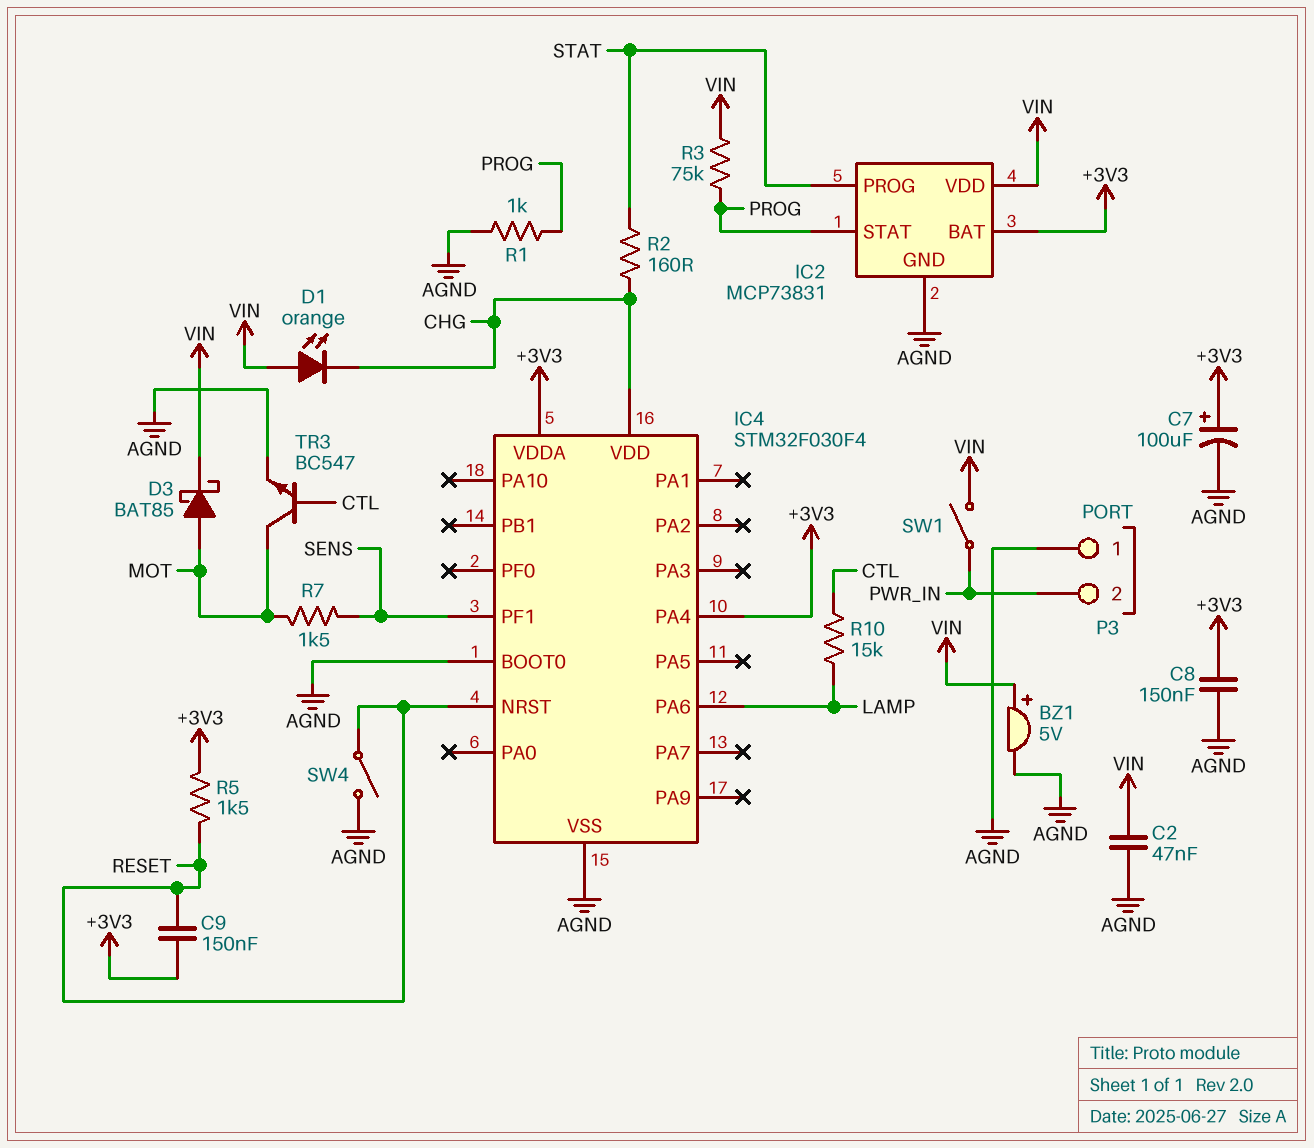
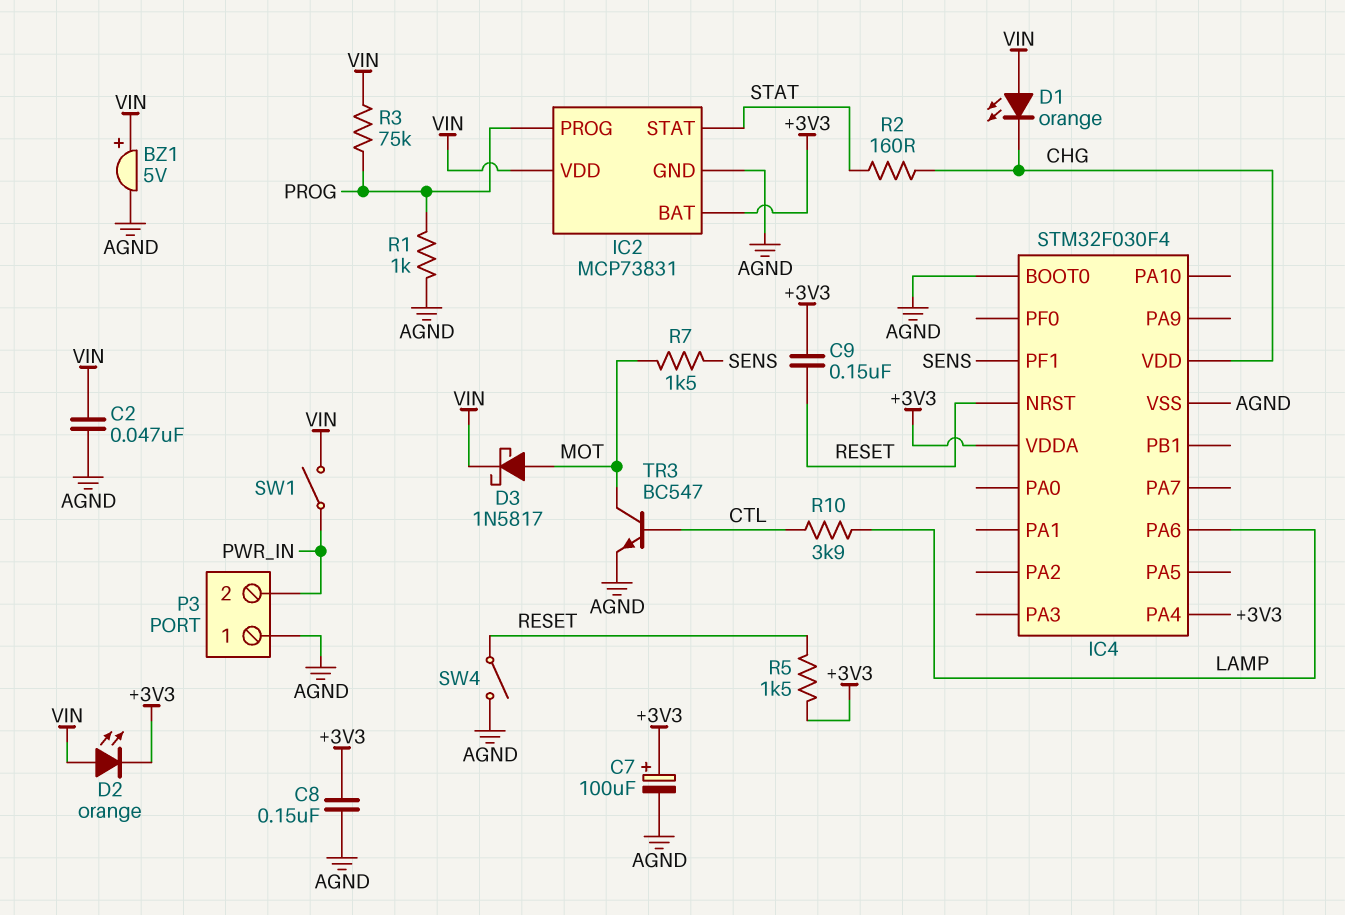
D2: none -> LED orange (A VIN, K +3V3)
D3: schottky BAT85 (A MOT, K VIN) -> schottky 1N5817 (A MOT, K VIN)
IC2 pin PROG: STAT -> PROG
IC2 pin STAT: PROG -> STAT
R10: 15k (CTL, LAMP) -> 3.9k (CTL, LAMP)

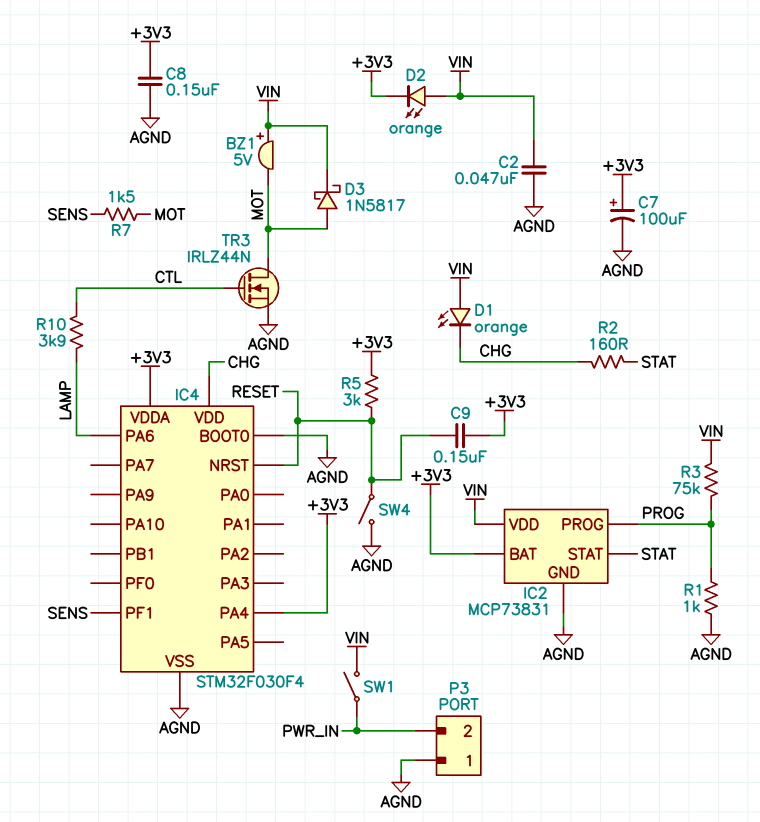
BZ1: buzzer 5V (plus VIN, minus AGND) -> buzzer 5V (plus VIN, minus MOT)
R5: 1.5k (+3V3, RESET) -> 3k (+3V3, RESET)
TR3: NPN BC547 (B CTL, C MOT, E AGND) -> NMOS IRLZ44N (G CTL, D MOT, S AGND)

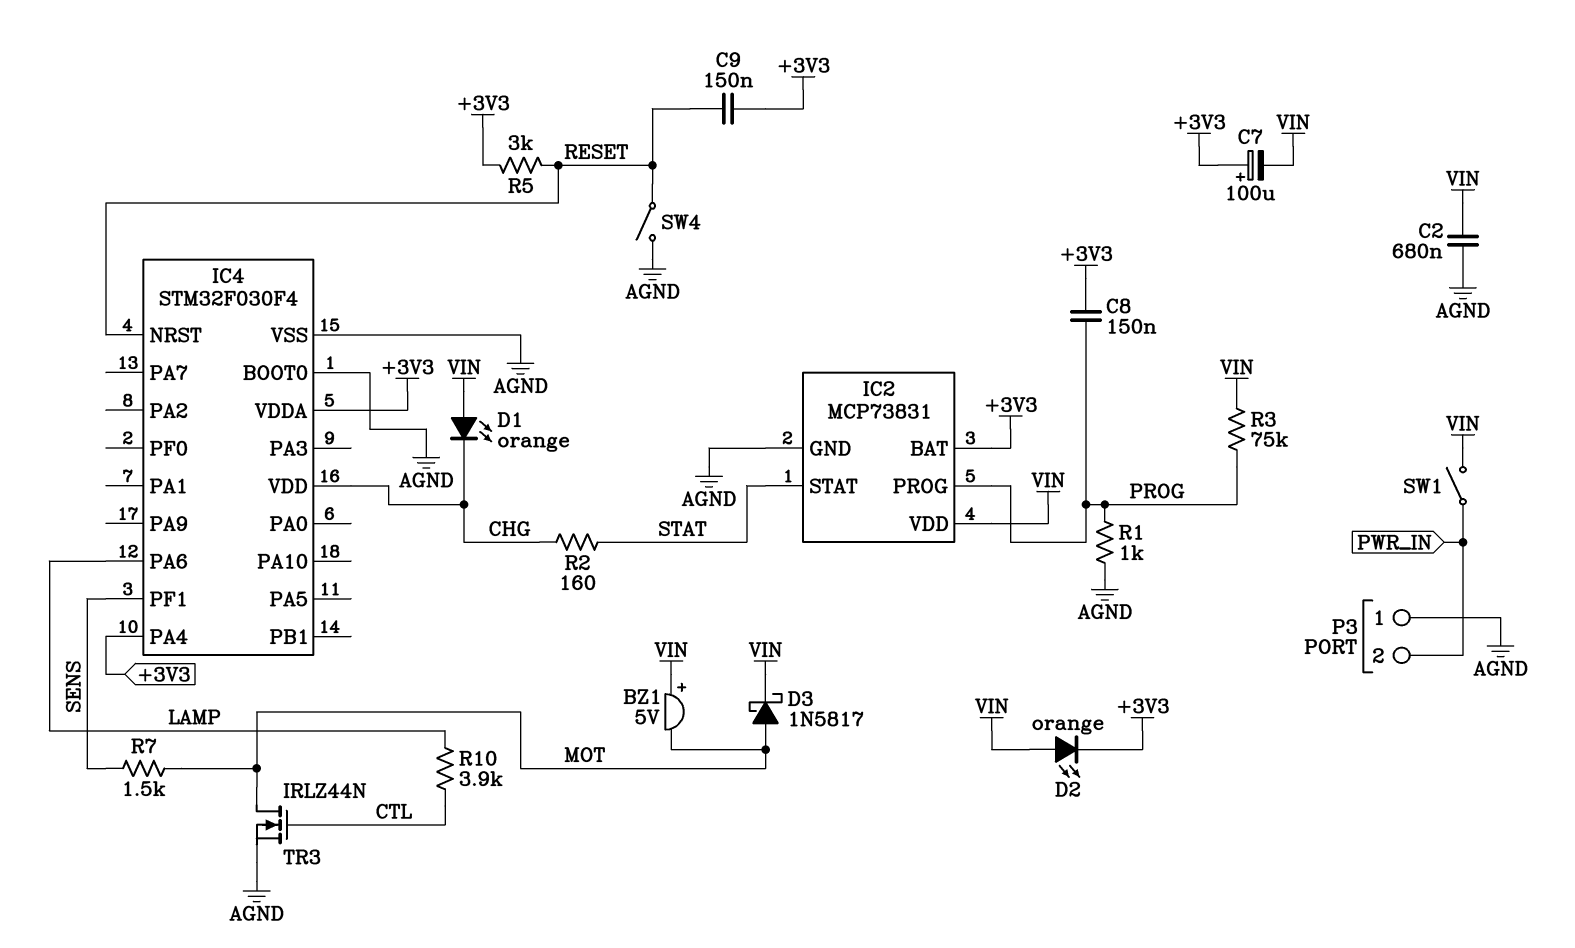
C2: 47nF (AGND, VIN) -> 680nF (AGND, VIN)
C7: 100uF (plus +3V3, minus AGND) -> 100uF (plus +3V3, minus VIN)
C8: 150nF (+3V3, AGND) -> 150nF (+3V3, PROG)

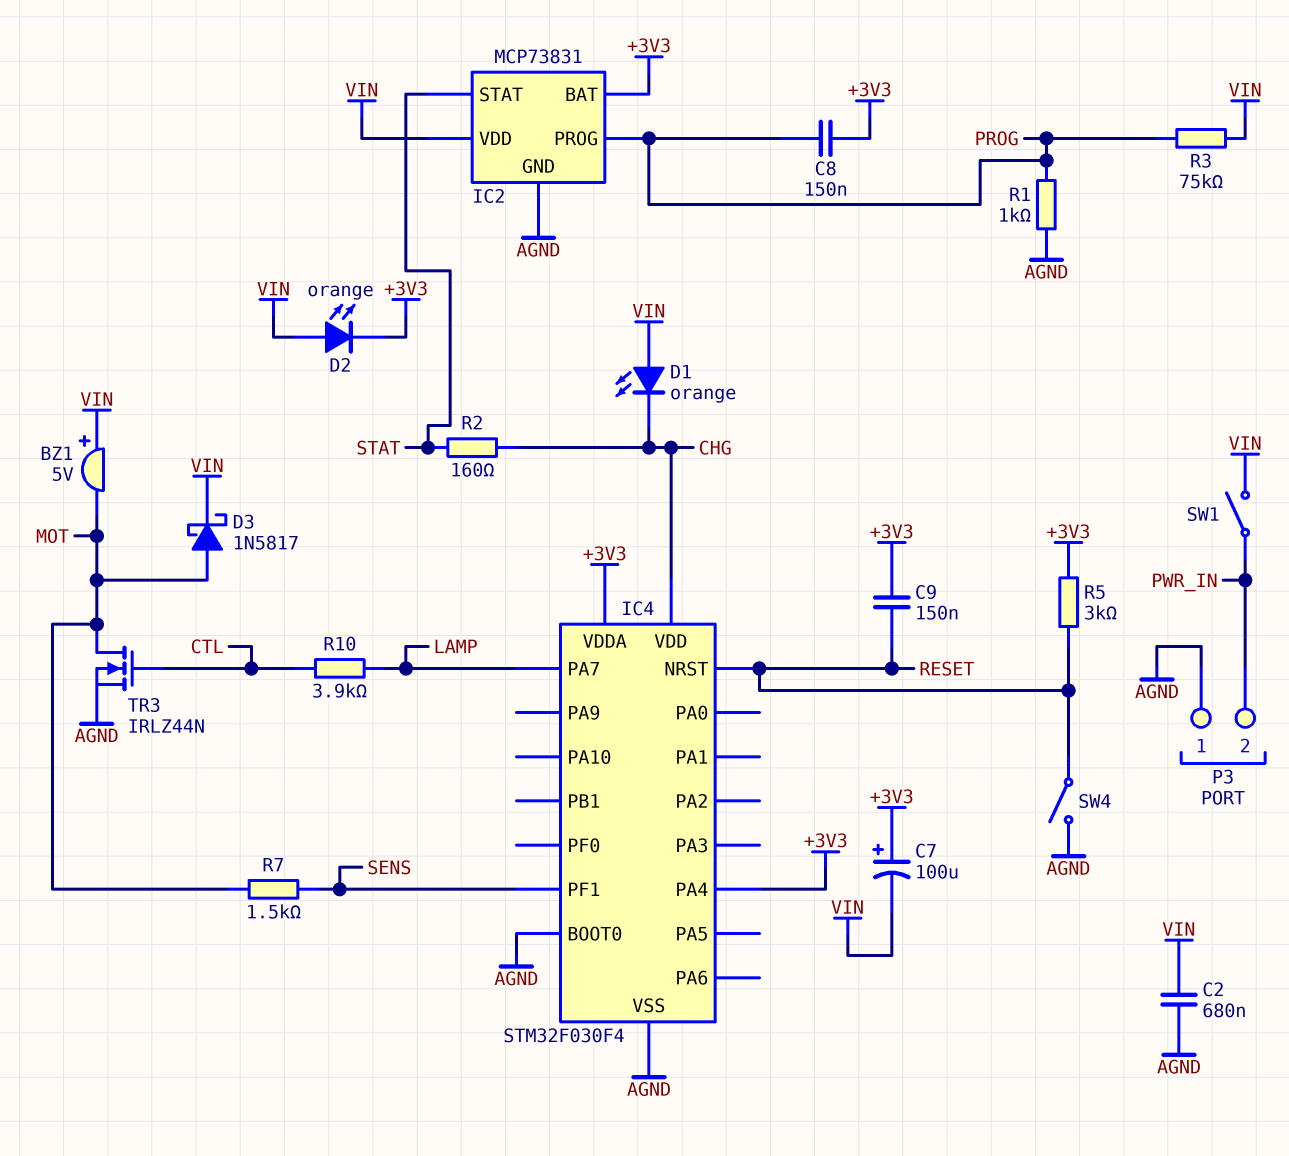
IC4 pin PA6: LAMP -> none
IC4 pin PA7: none -> LAMP

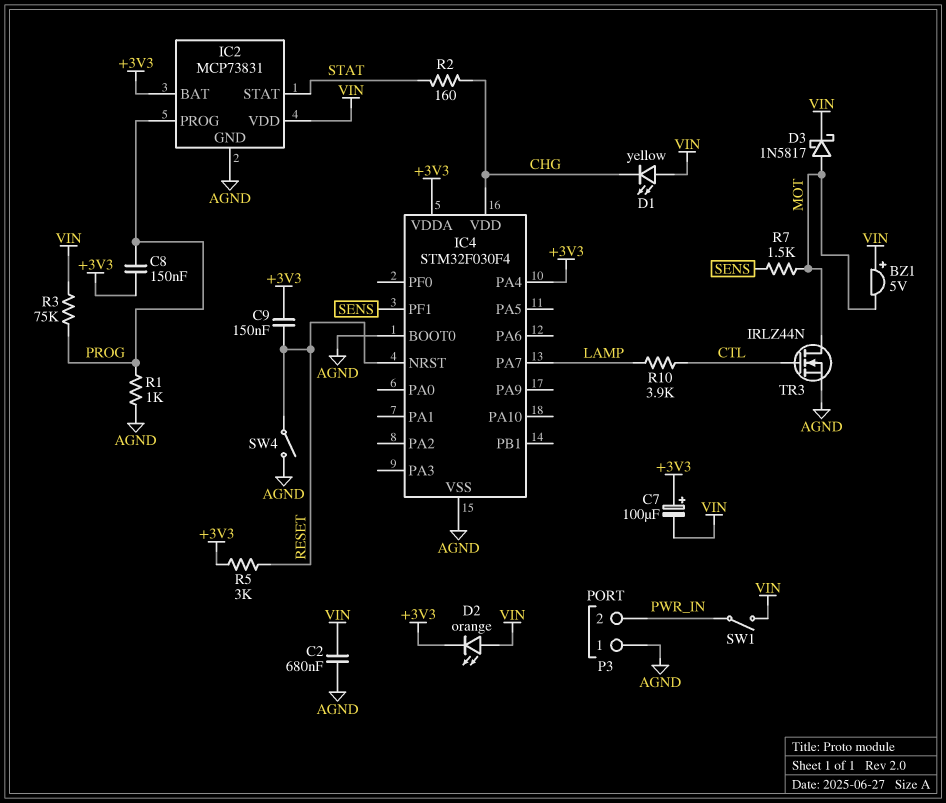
D1: LED orange (A VIN, K CHG) -> LED yellow (A VIN, K CHG)

